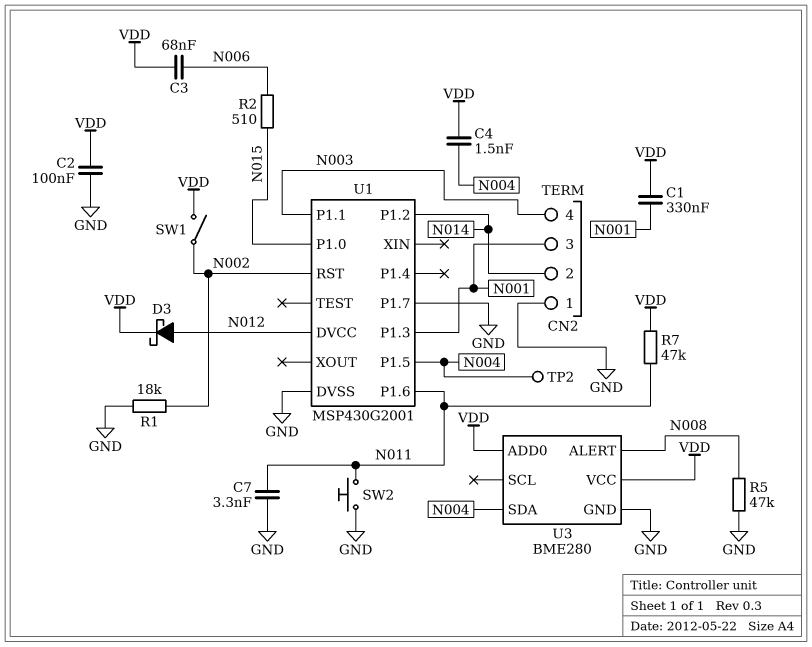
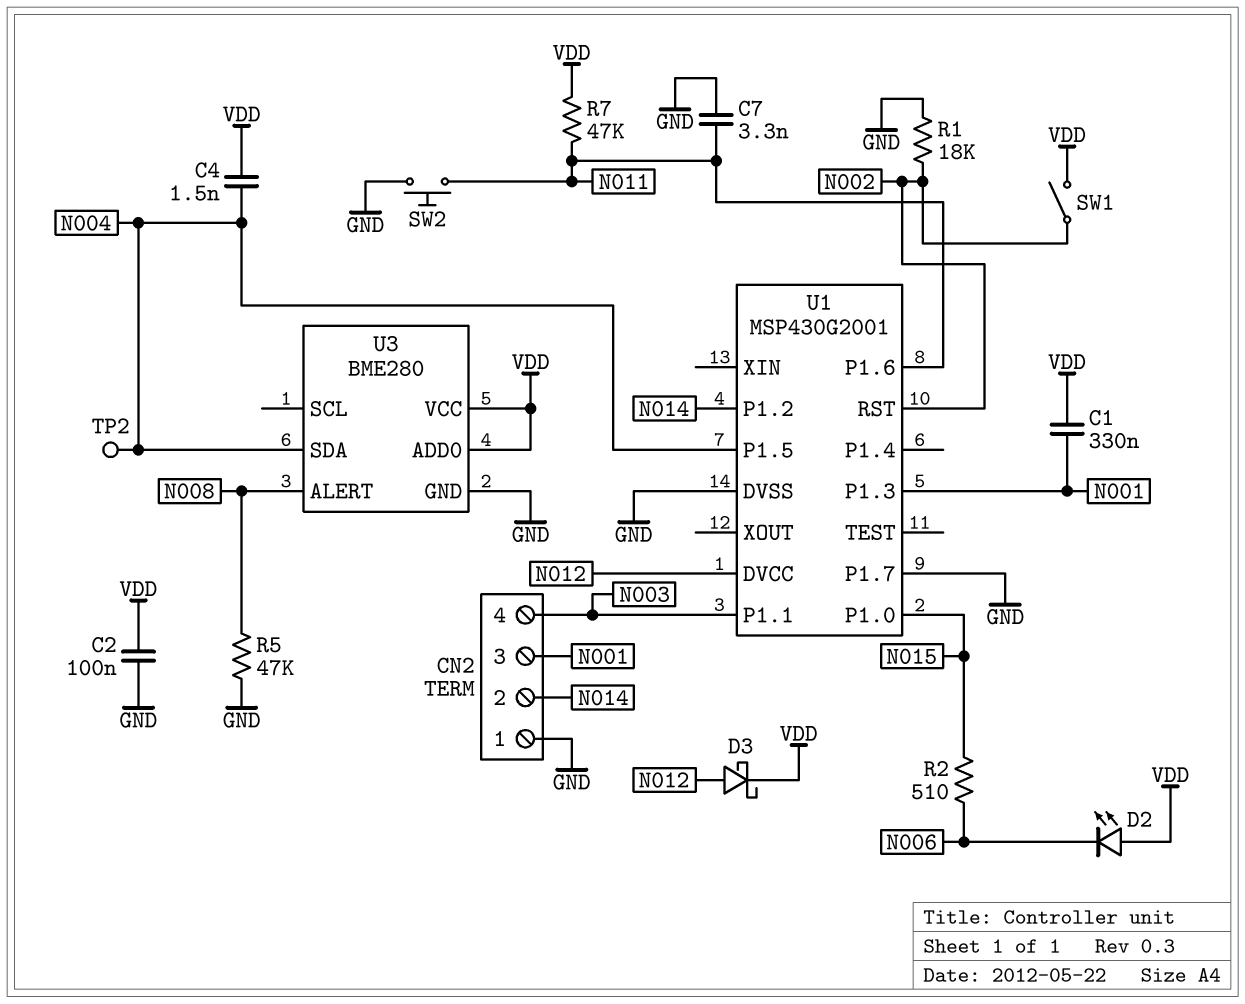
C3: 68nF (N006, VDD) -> none
D2: none -> LED (A VDD, K N006)

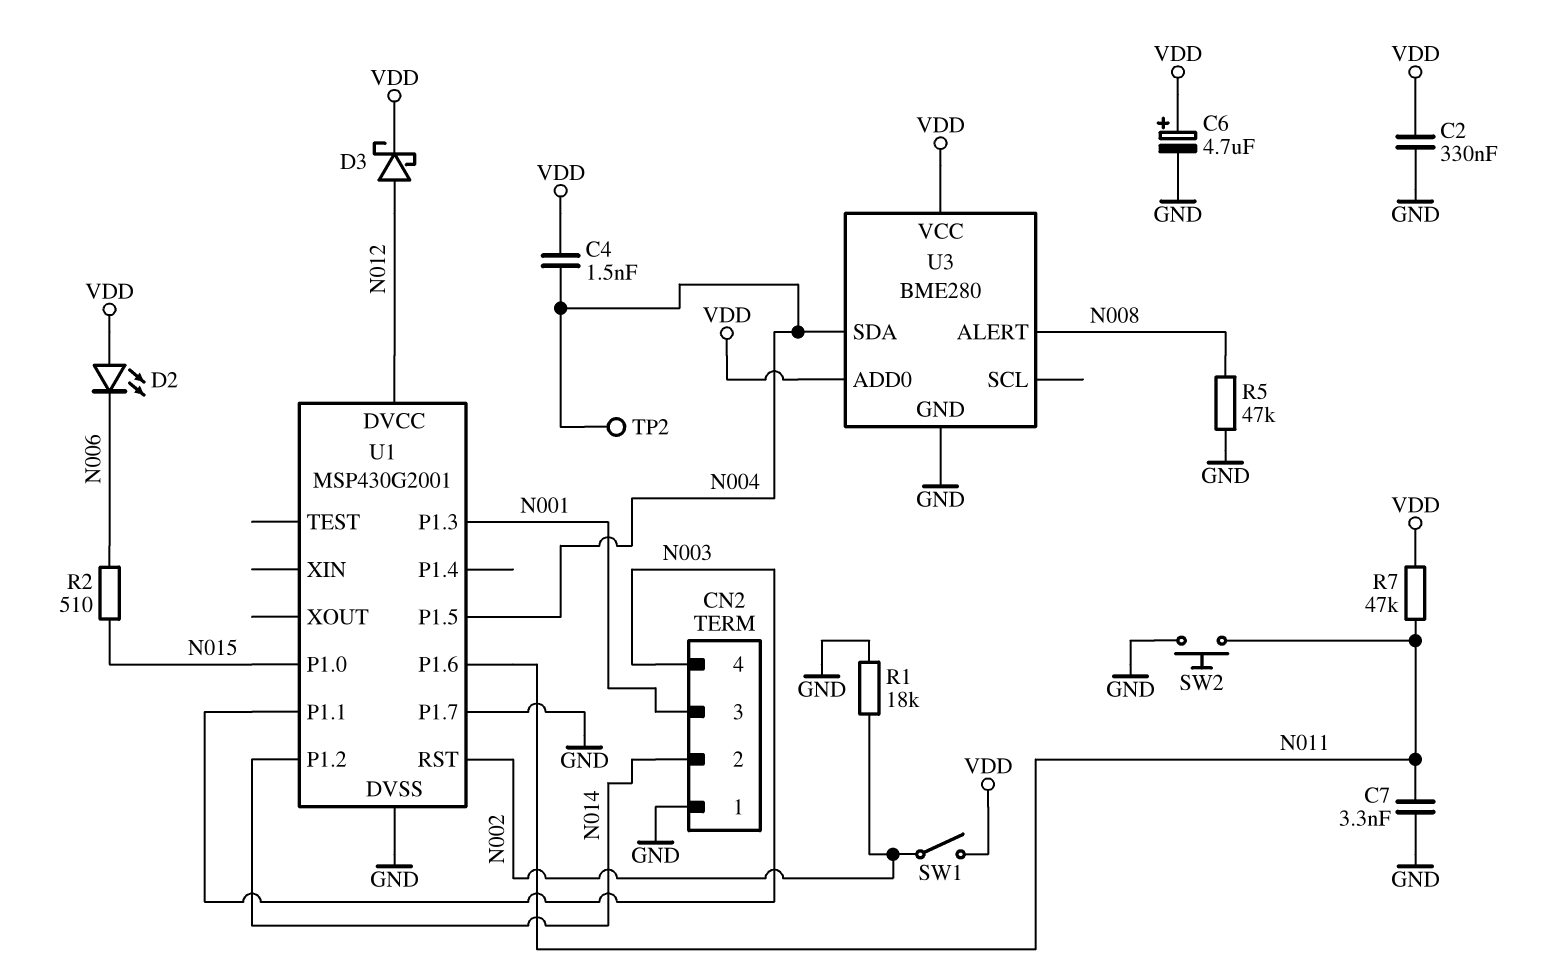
C1: 330nF (N001, VDD) -> none
C2: 100nF (GND, VDD) -> 330nF (GND, VDD)
C6: none -> 4.7uF (plus VDD, minus GND)

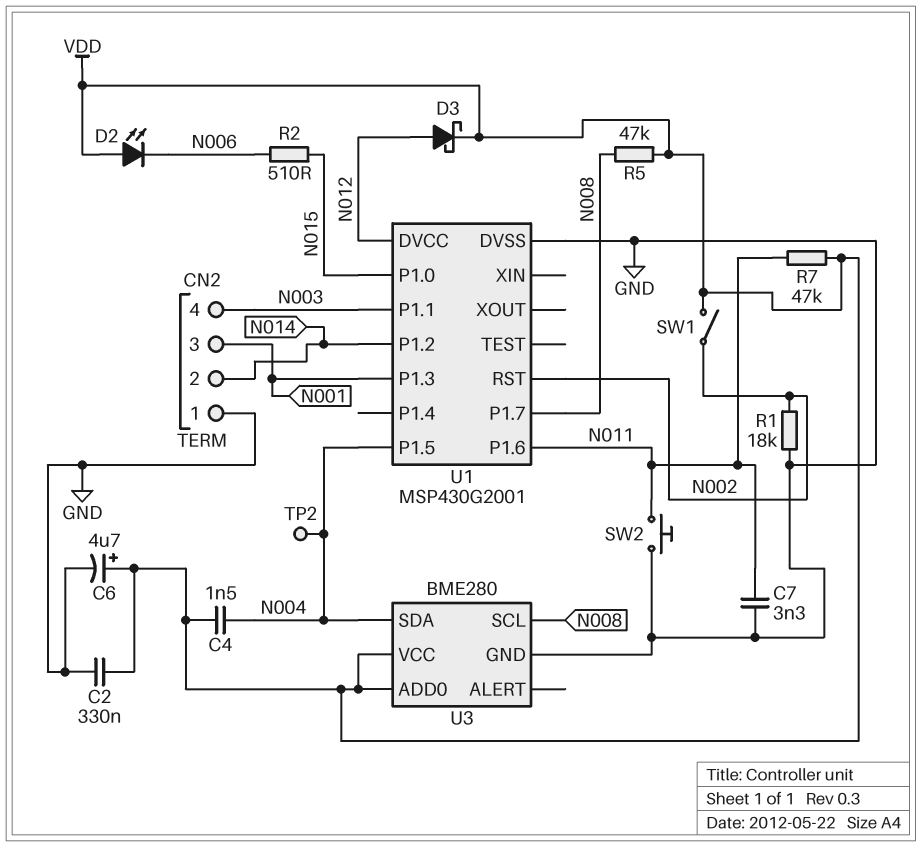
R5: 47k (GND, N008) -> 47k (N008, VDD)
U1 pin P1.7: GND -> N008
U3 pin ALERT: N008 -> none
U3 pin SCL: none -> N008

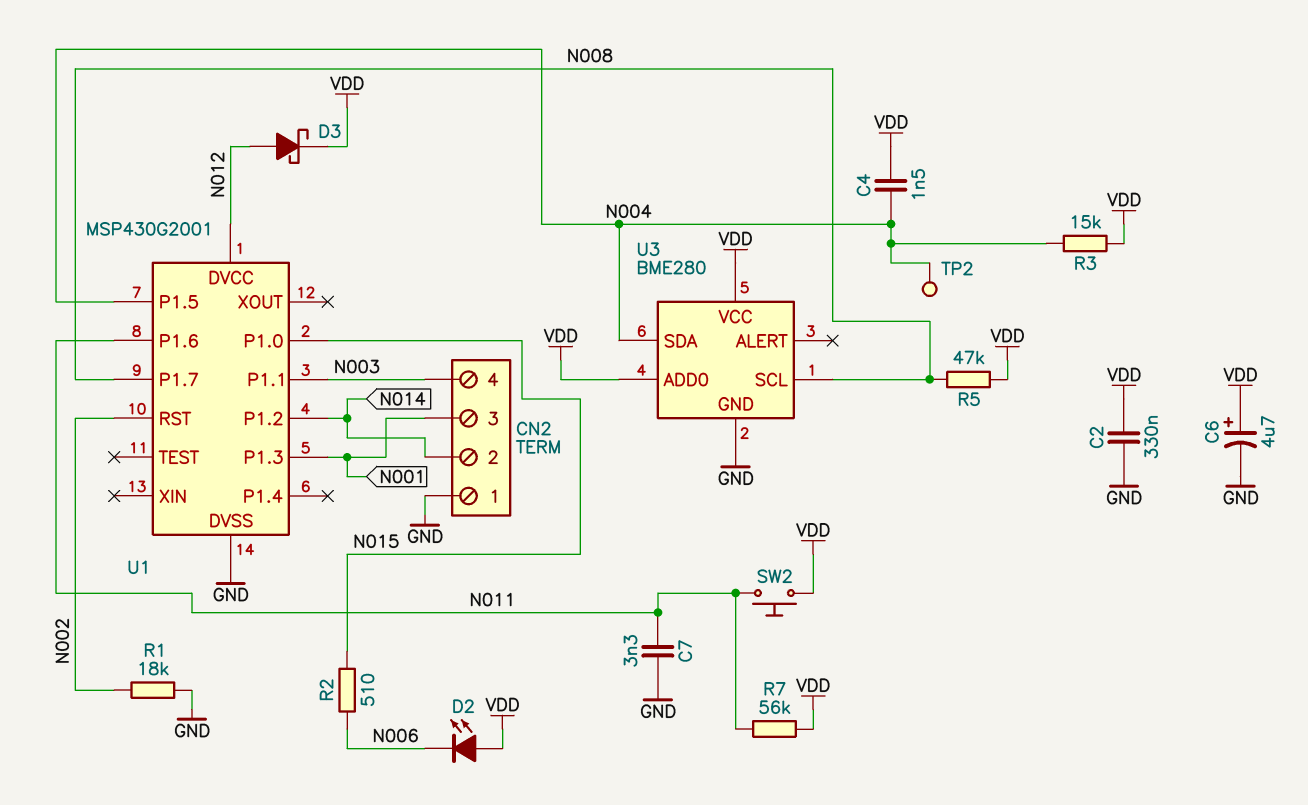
R3: none -> 15k (N004, VDD)
R7: 47k (N011, VDD) -> 56k (N011, VDD)
SW1: switch (N002, VDD) -> none
SW2: button (GND, N011) -> button (N011, VDD)

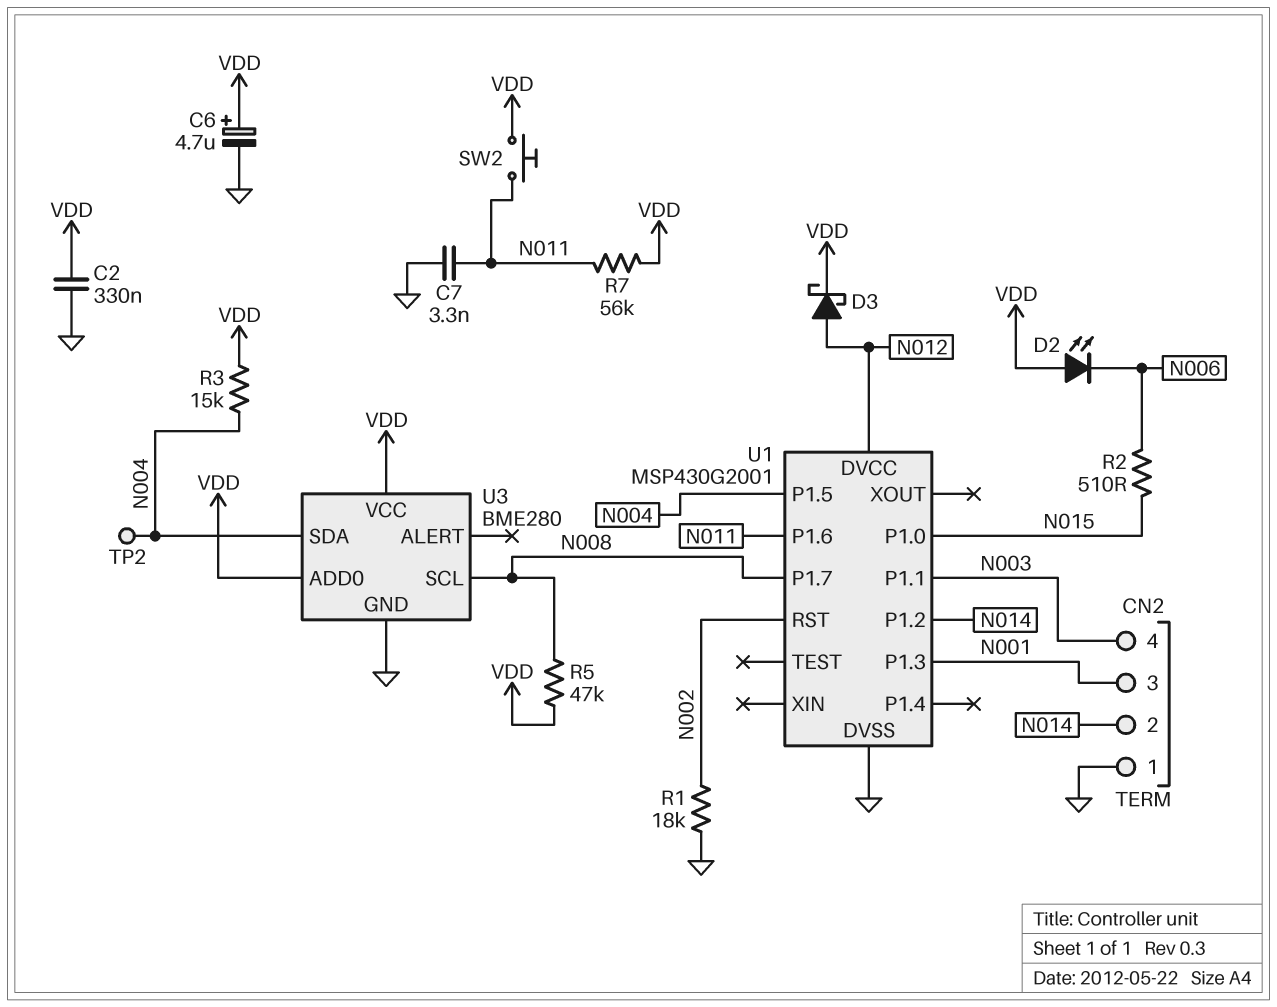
C4: 1.5nF (N004, VDD) -> none

